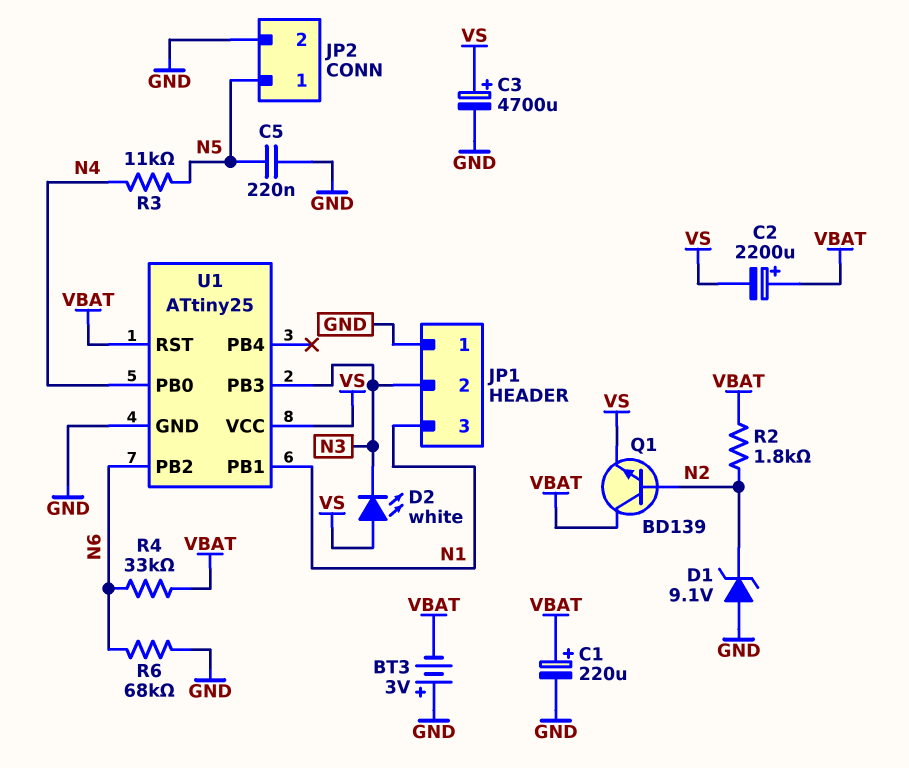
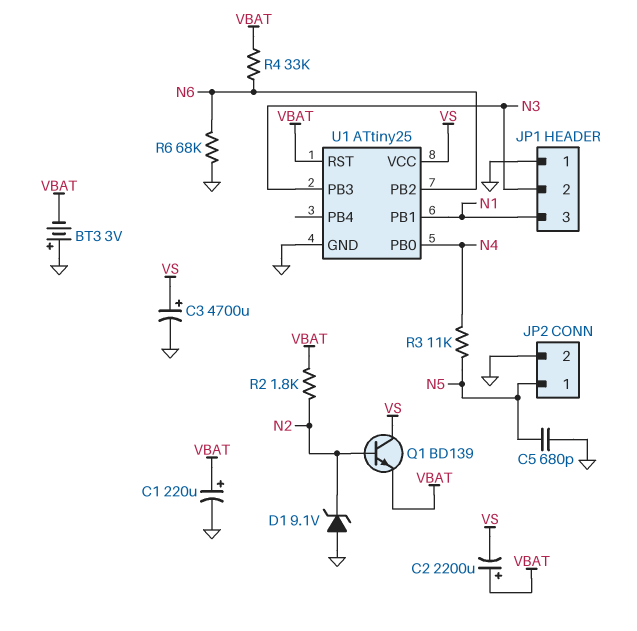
C5: 220nF (GND, N5) -> 680pF (GND, N5)
D2: LED white (A VS, K N3) -> none
Q1: NPN BD139 (B N2, C VBAT, E VS) -> NPN BD139 (B N2, C VS, E VBAT)

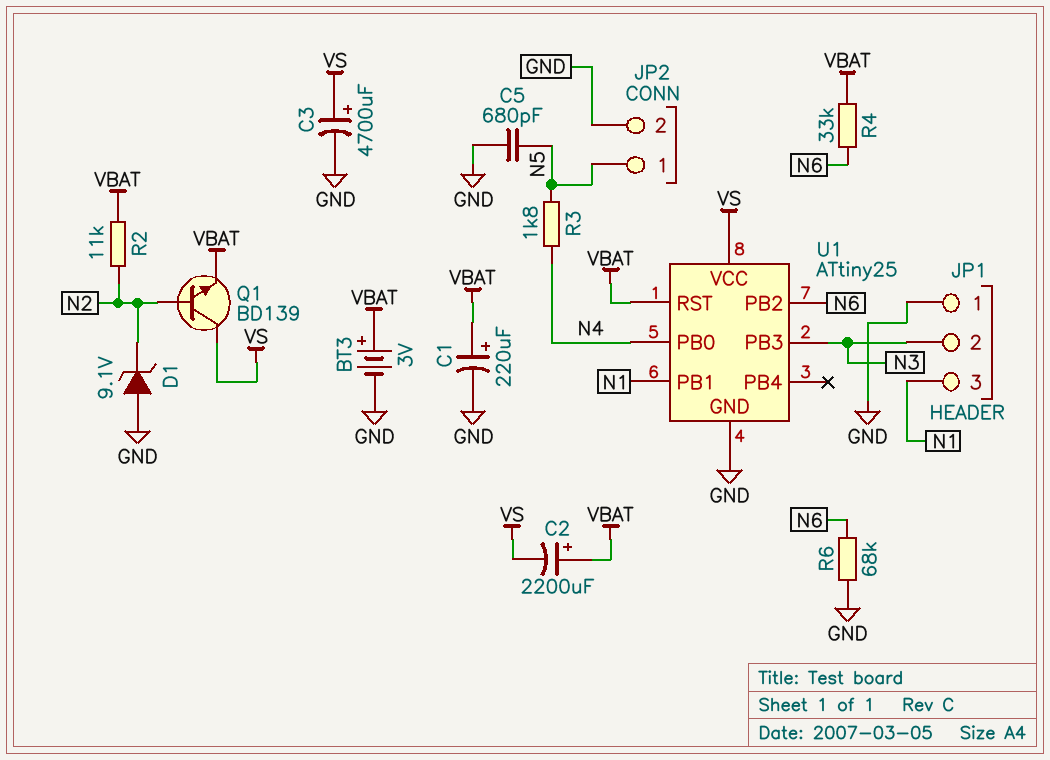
BT3: 3V (plus GND, minus VBAT) -> 3V (plus VBAT, minus GND)
R2: 1.8k (N2, VBAT) -> 11k (N2, VBAT)
R3: 11k (N4, N5) -> 1.8k (N4, N5)

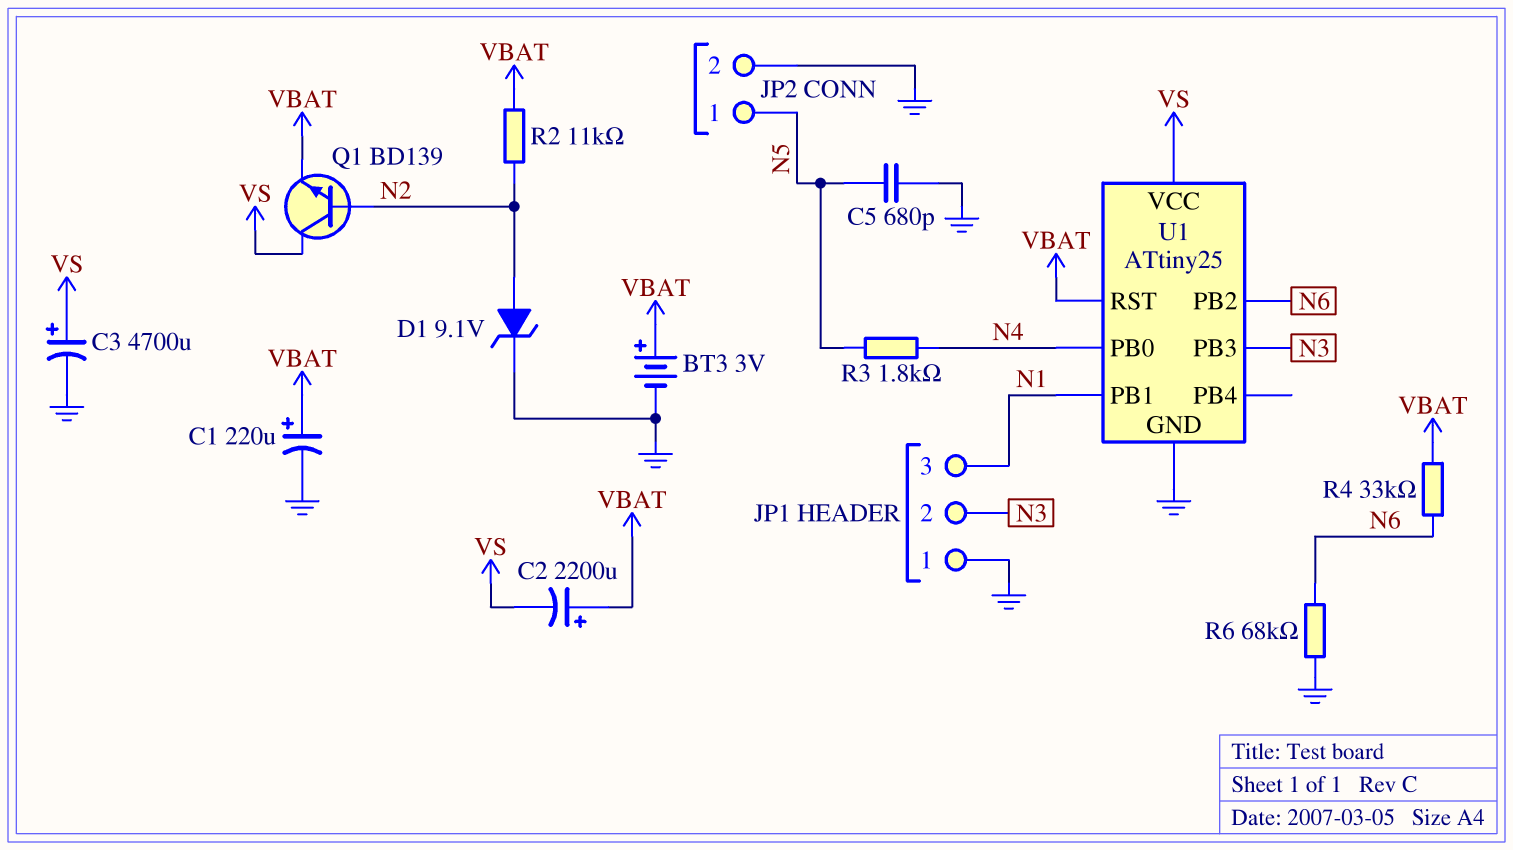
D1: zener 9.1V (A GND, K N2) -> zener 9.1V (A N2, K GND)

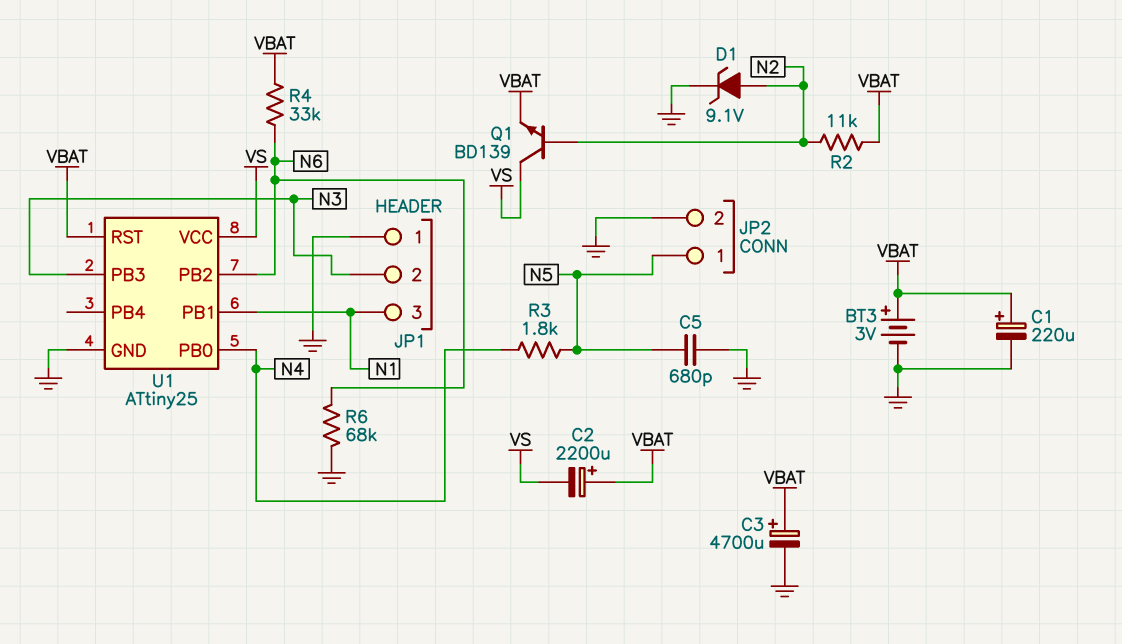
C3: 4700uF (plus VS, minus GND) -> 4700uF (plus VBAT, minus GND)

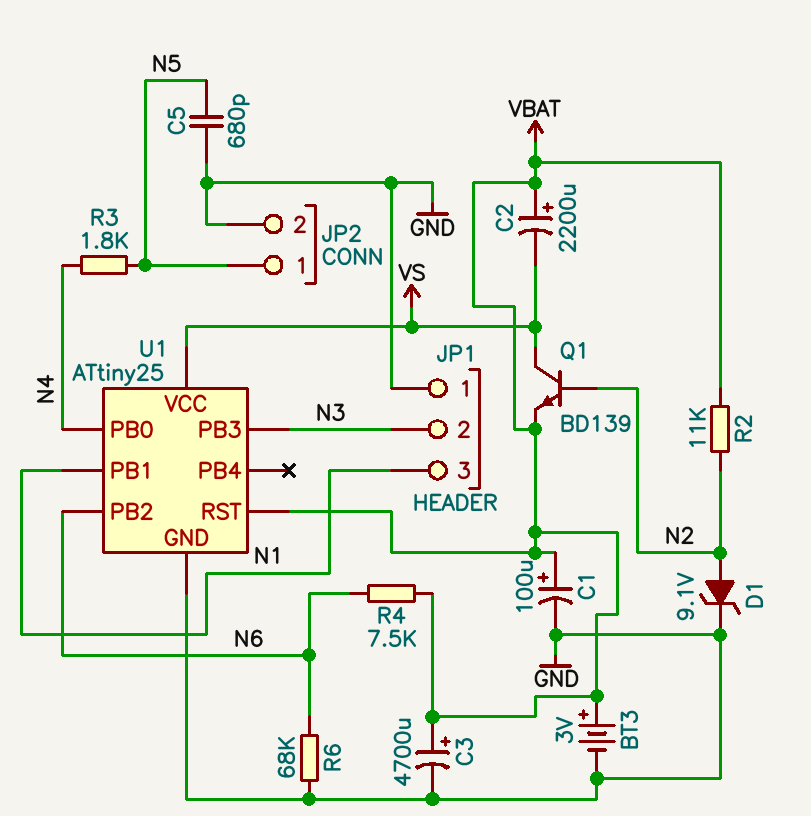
C1: 220uF (plus VBAT, minus GND) -> 100uF (plus VBAT, minus GND)
R4: 33k (N6, VBAT) -> 7.5k (N6, VBAT)

